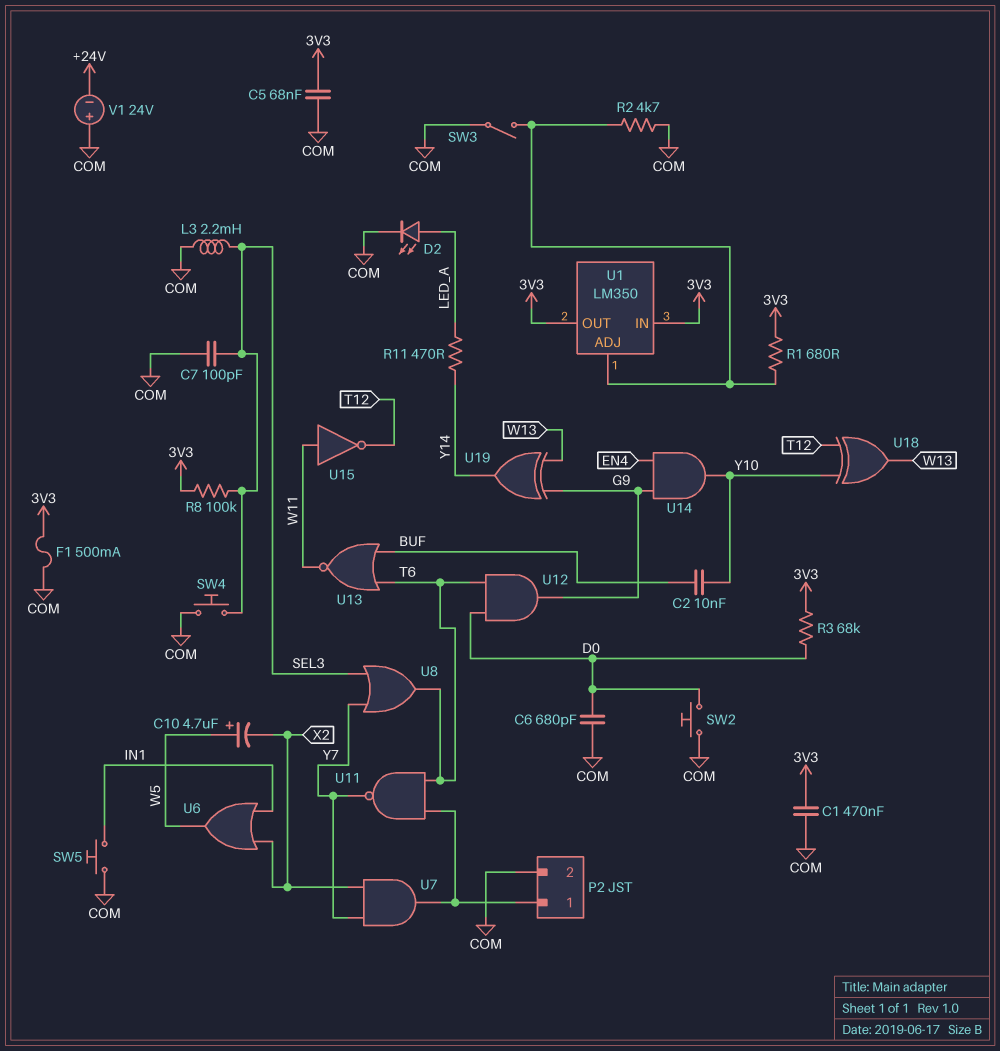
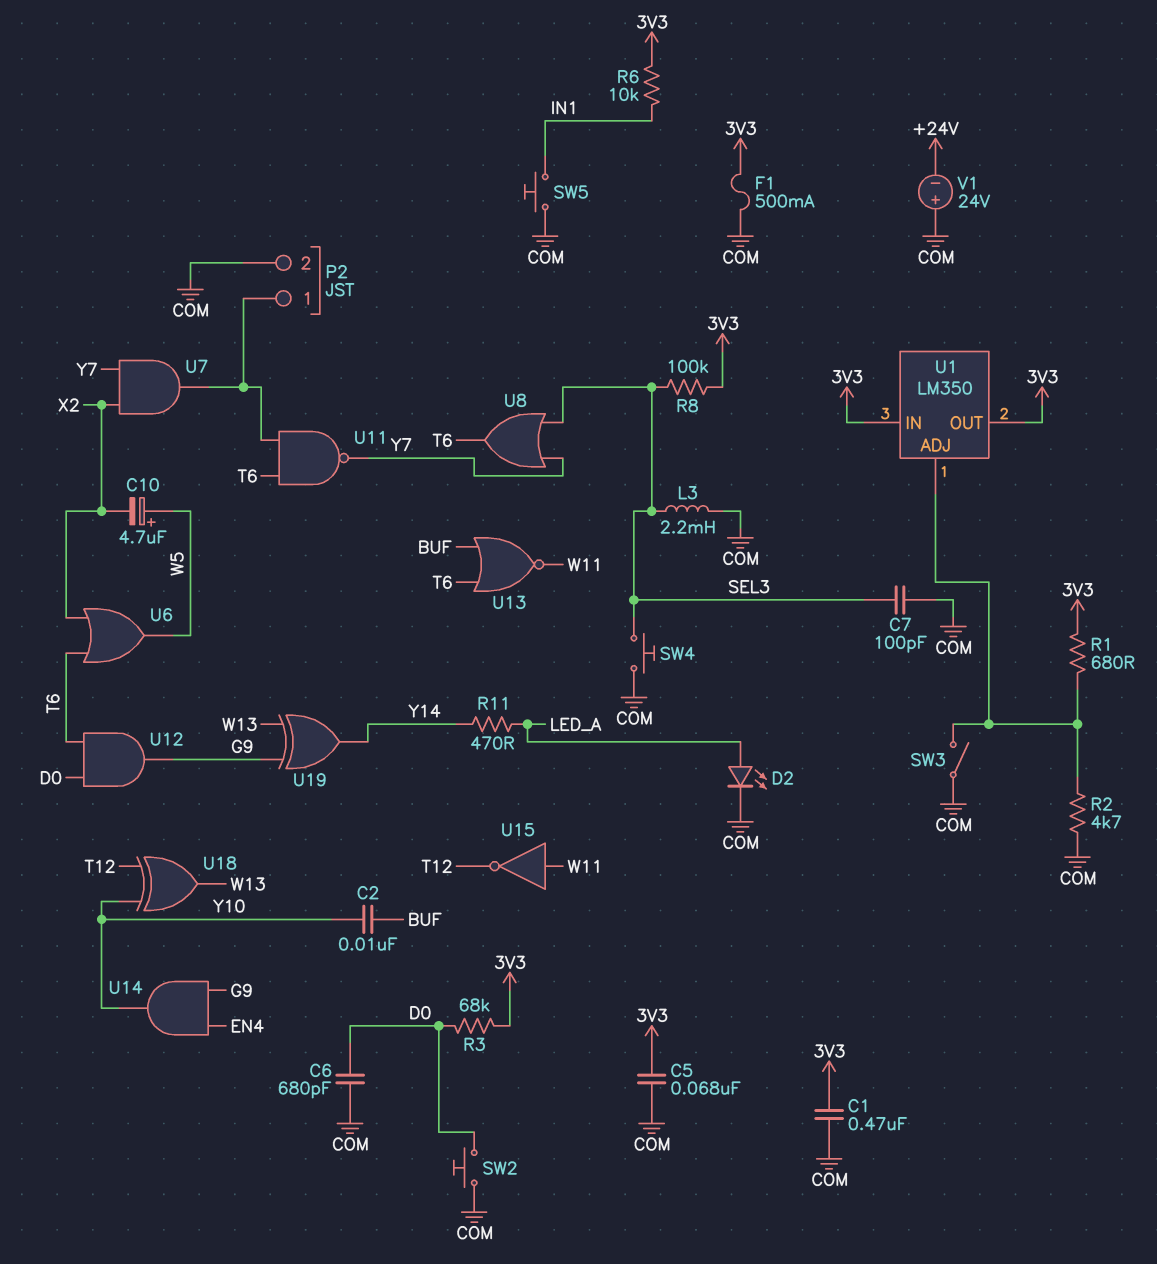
R6: none -> 10k (3V3, IN1)
U6: OR (in IN1, in X2, out W5) -> OR (in T6, in X2, out W5)

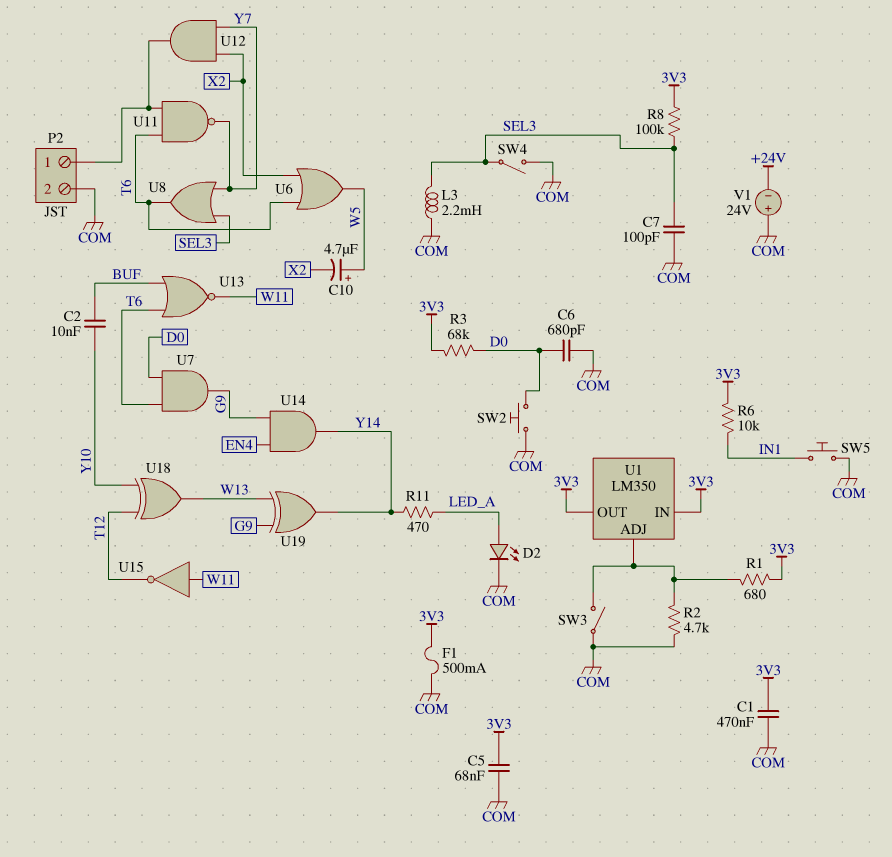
SW4: button (COM, SEL3) -> switch (COM, SEL3)
U7: AND (in X2, in Y7, out P2/1) -> AND (in D0, in T6, out G9)
U12: AND (in D0, in T6, out G9) -> AND (in X2, in Y7, out P2/1)
U14: AND (in EN4, in G9, out Y10) -> AND (in EN4, in G9, out Y14)

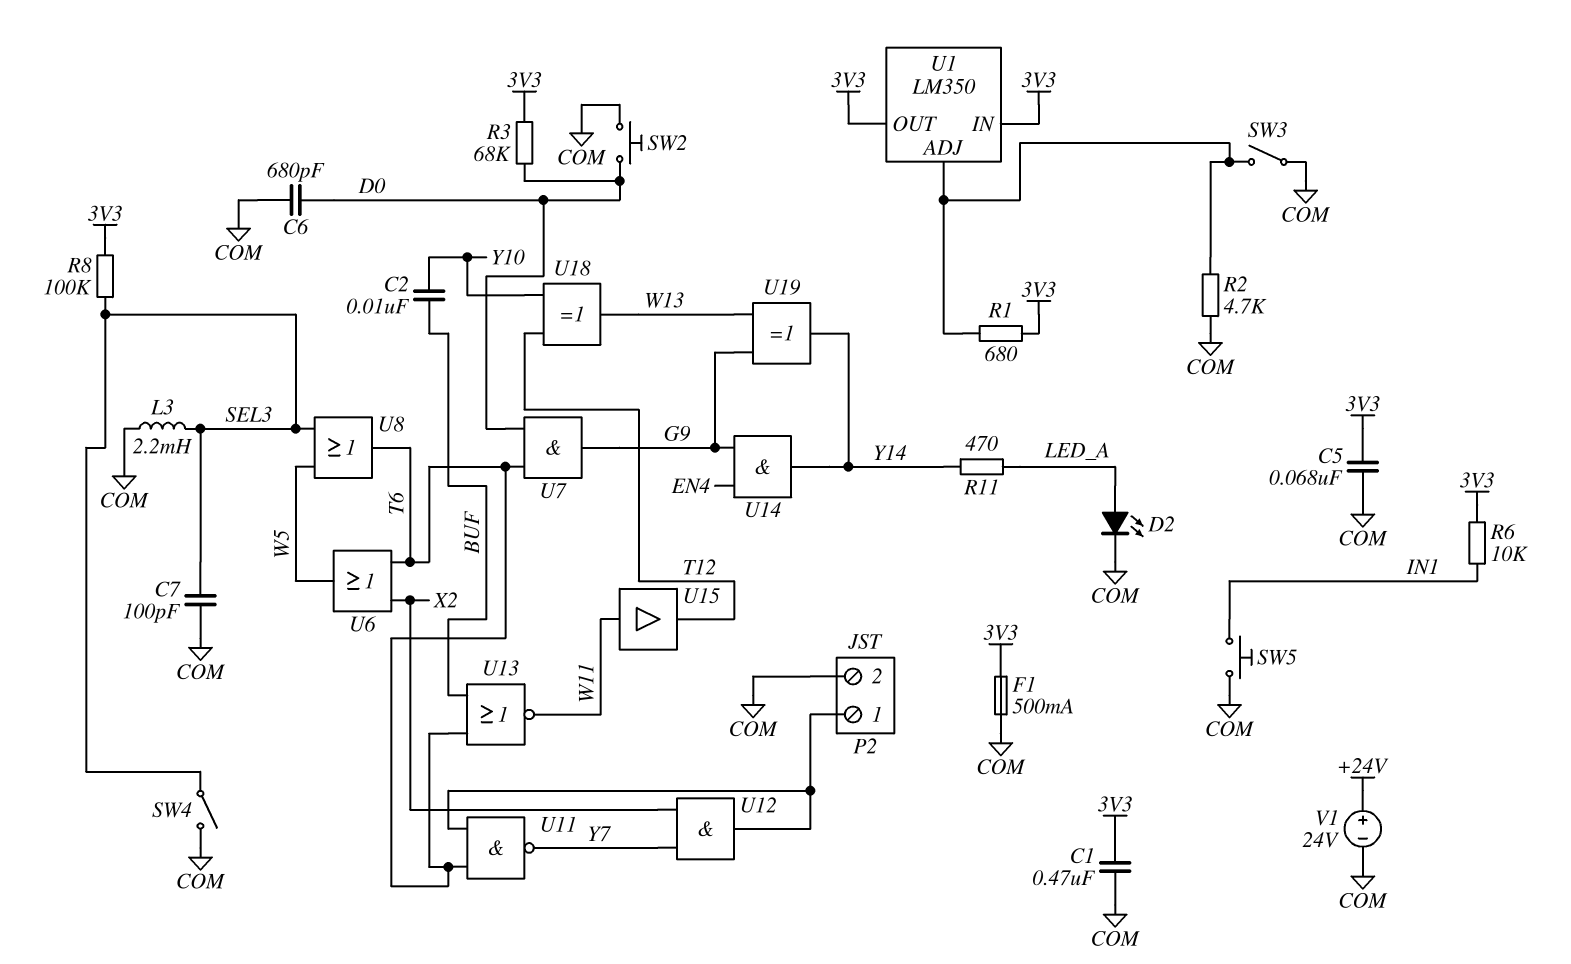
C10: 4.7uF (plus W5, minus X2) -> none
U8: OR (in SEL3, in Y7, out T6) -> OR (in SEL3, in W5, out T6)
U15: NOT (in W11, out T12) -> buffer (in W11, out T12)
V1: 24V (plus COM, minus +24V) -> 24V (plus +24V, minus COM)

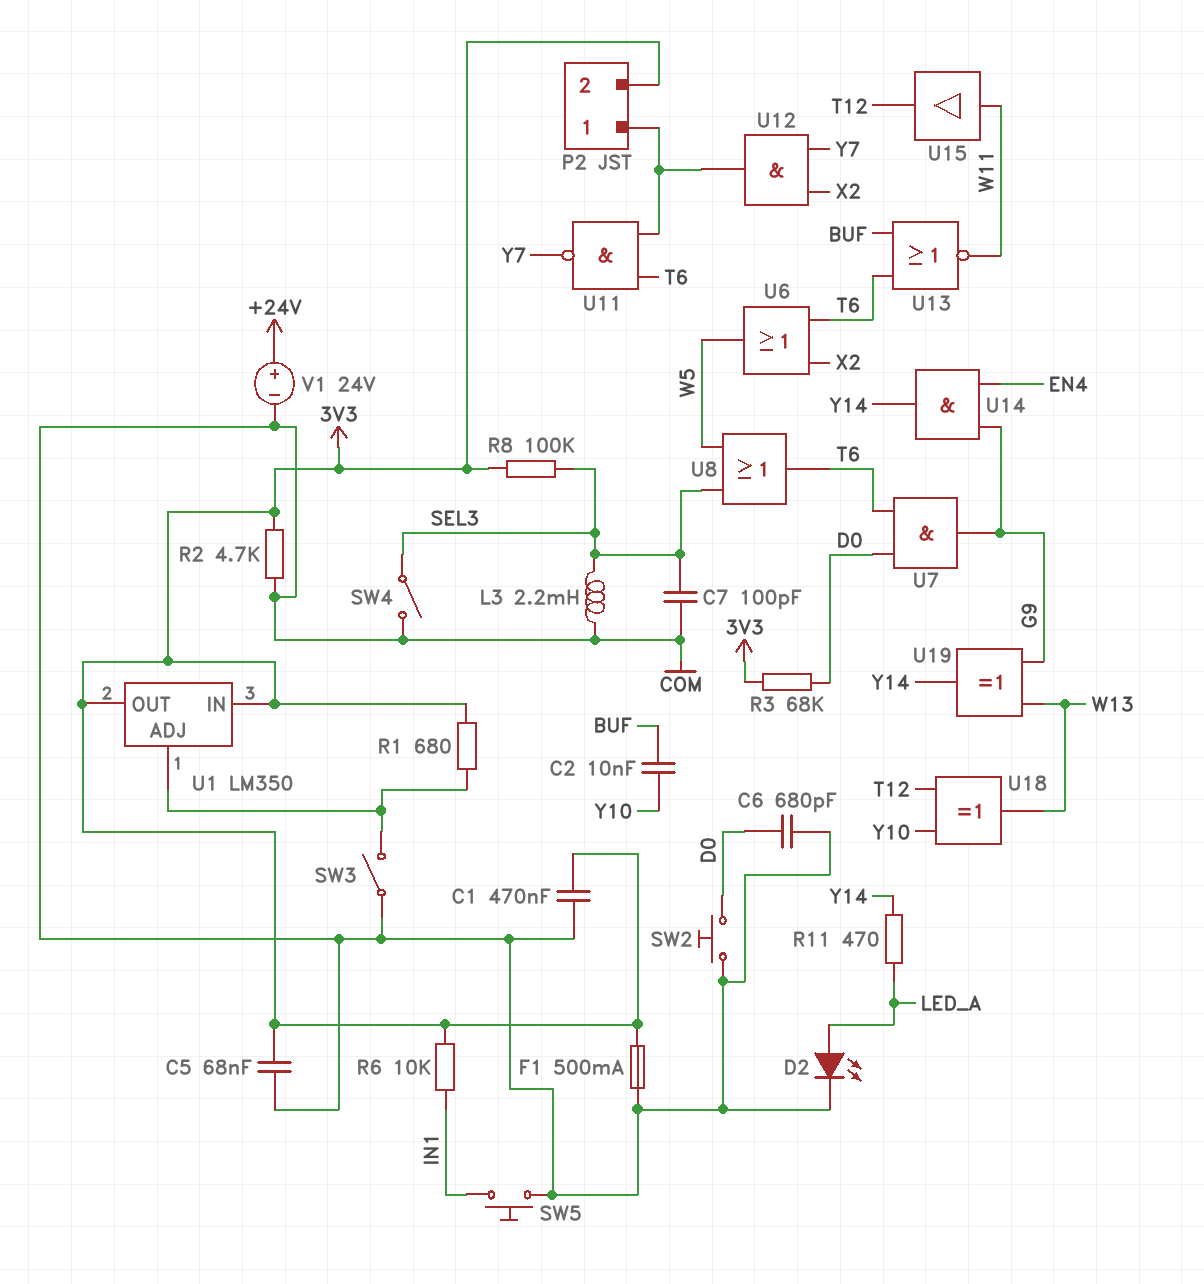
P2 pin 2: COM -> 3V3
R2: 4.7k (COM, U1/ADJ) -> 4.7k (3V3, COM)

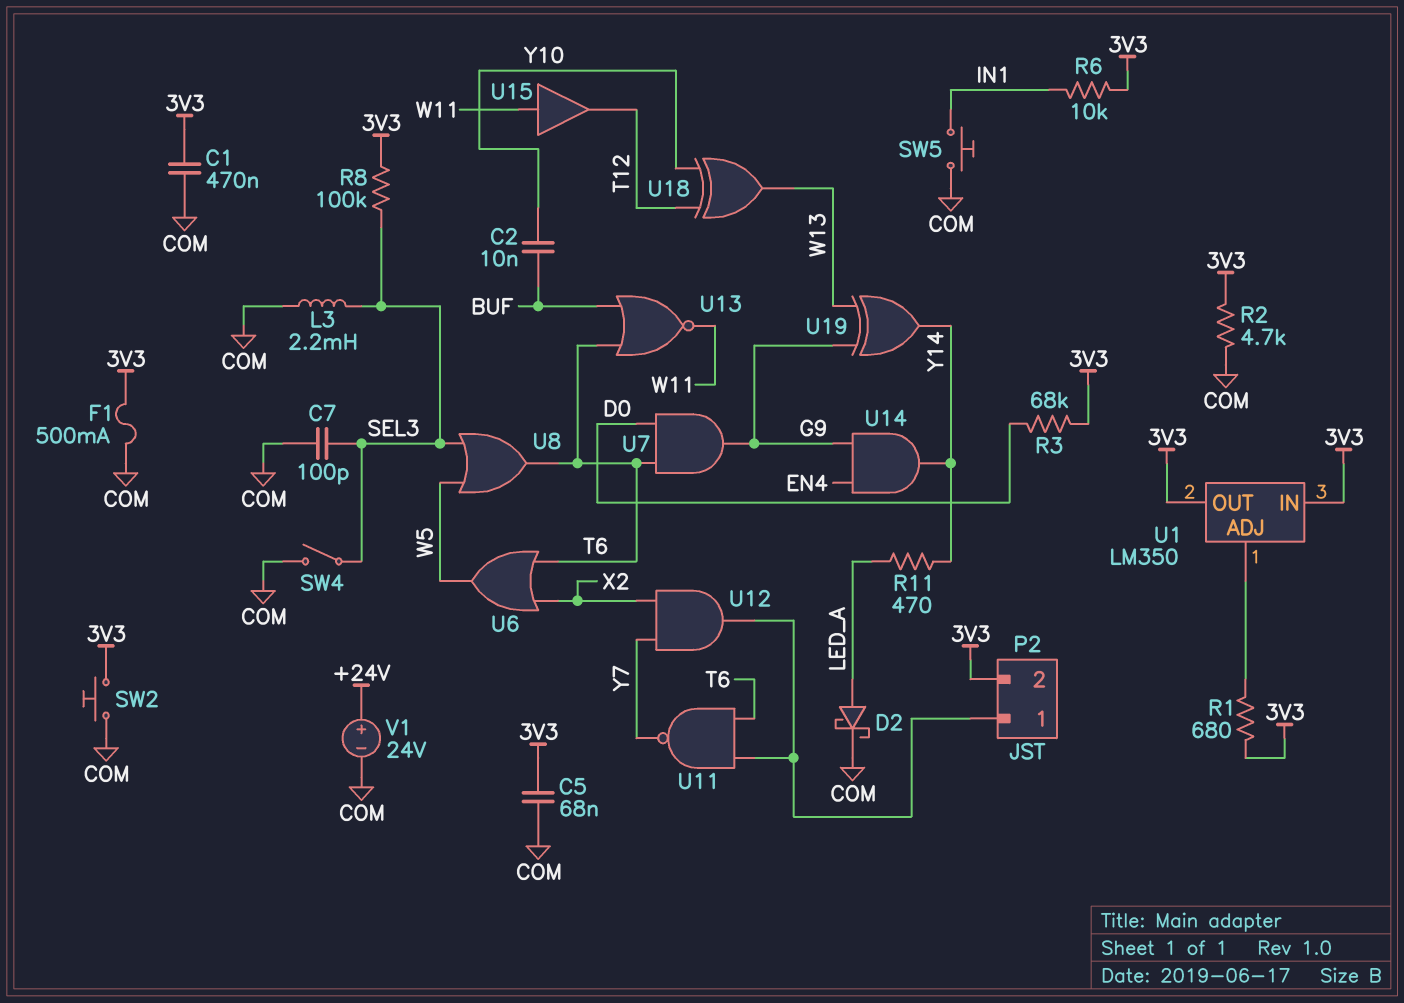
C6: 680pF (COM, D0) -> none
D2: LED (A LED_A, K COM) -> schottky (A LED_A, K COM)
SW2: button (COM, D0) -> button (3V3, COM)
SW3: switch (COM, U1/ADJ) -> none

